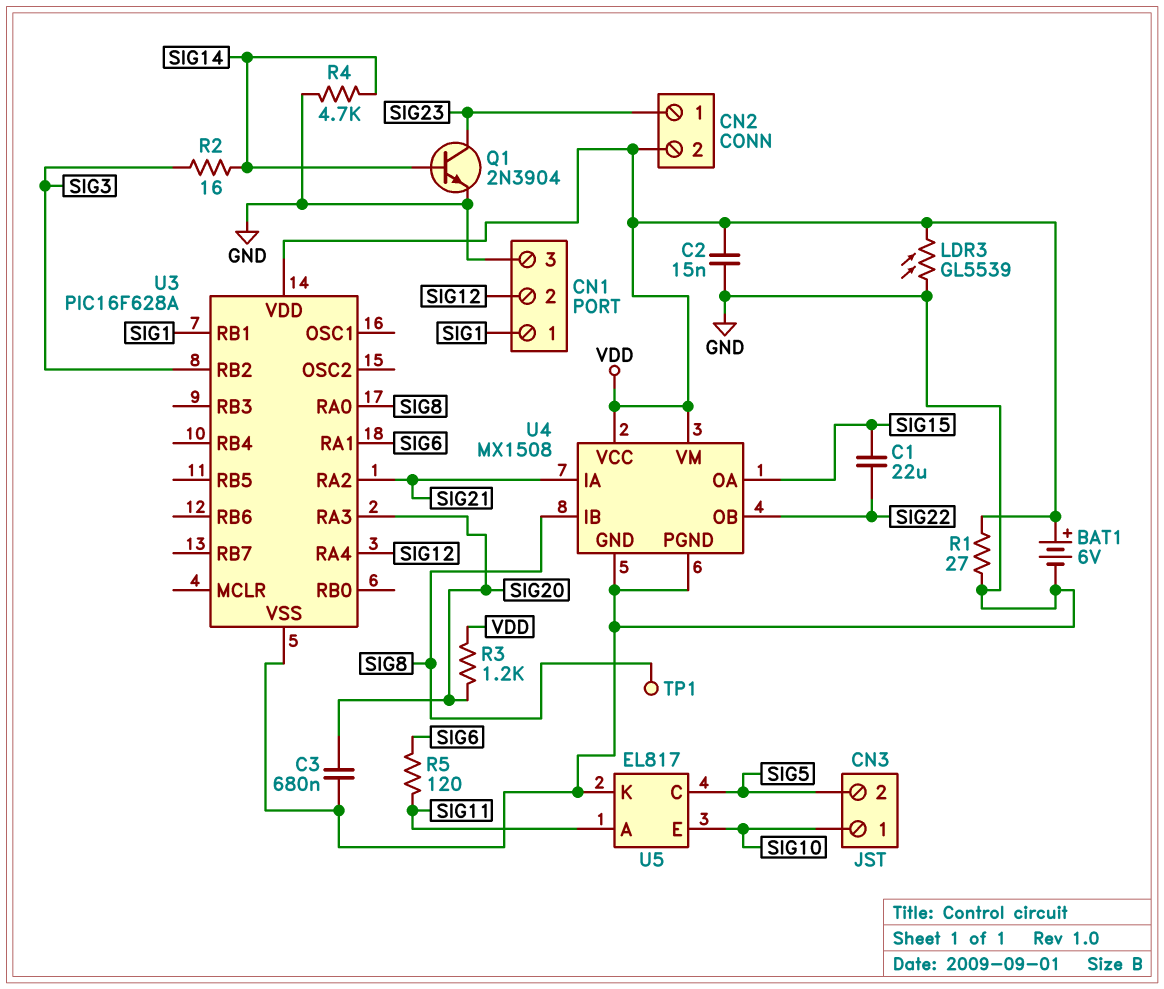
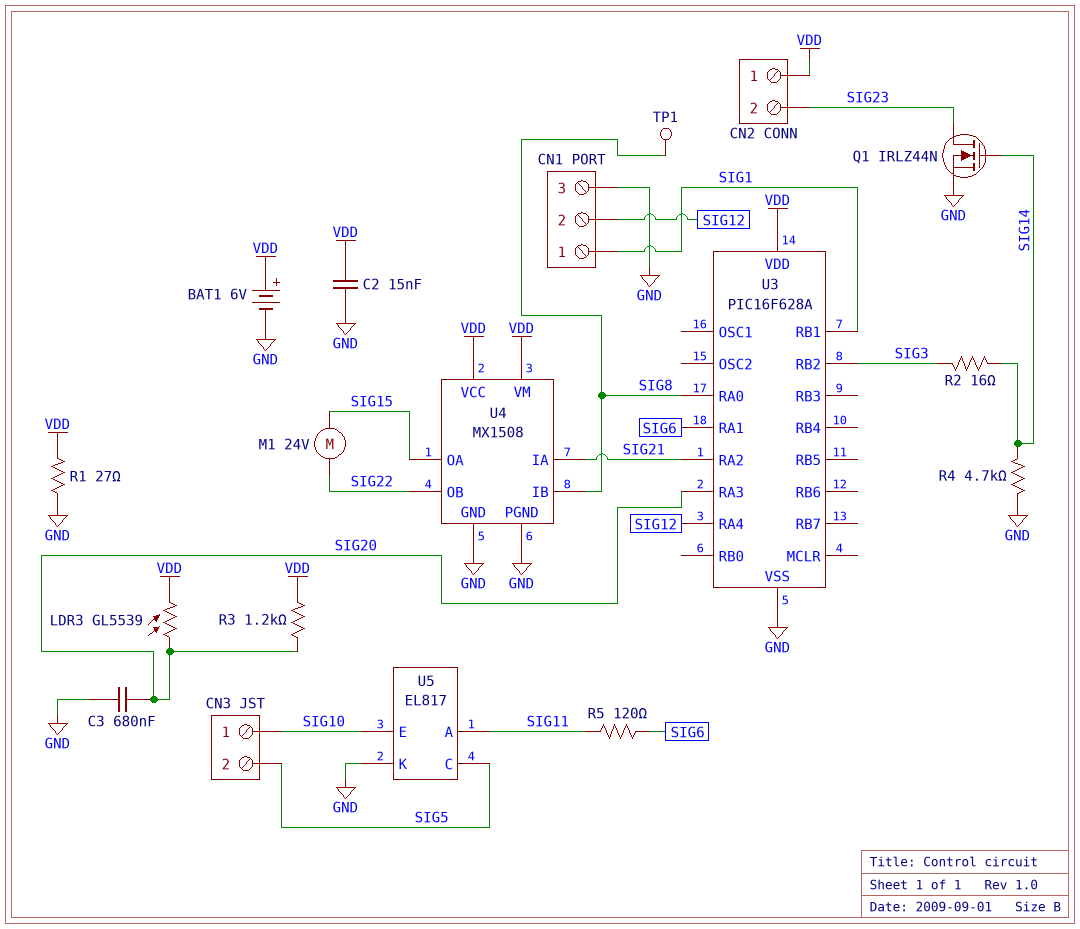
C1: 22uF (SIG15, SIG22) -> none
CN2 pin 1: SIG23 -> VDD
CN2 pin 2: VDD -> SIG23
LDR3: GL5539 (GND, VDD) -> GL5539 (SIG20, VDD)
M1: none -> motor 24V (SIG15, SIG22)
Q1: NPN 2N3904 (B SIG14, C SIG23, E GND) -> NMOS IRLZ44N (G SIG14, D SIG23, S GND)

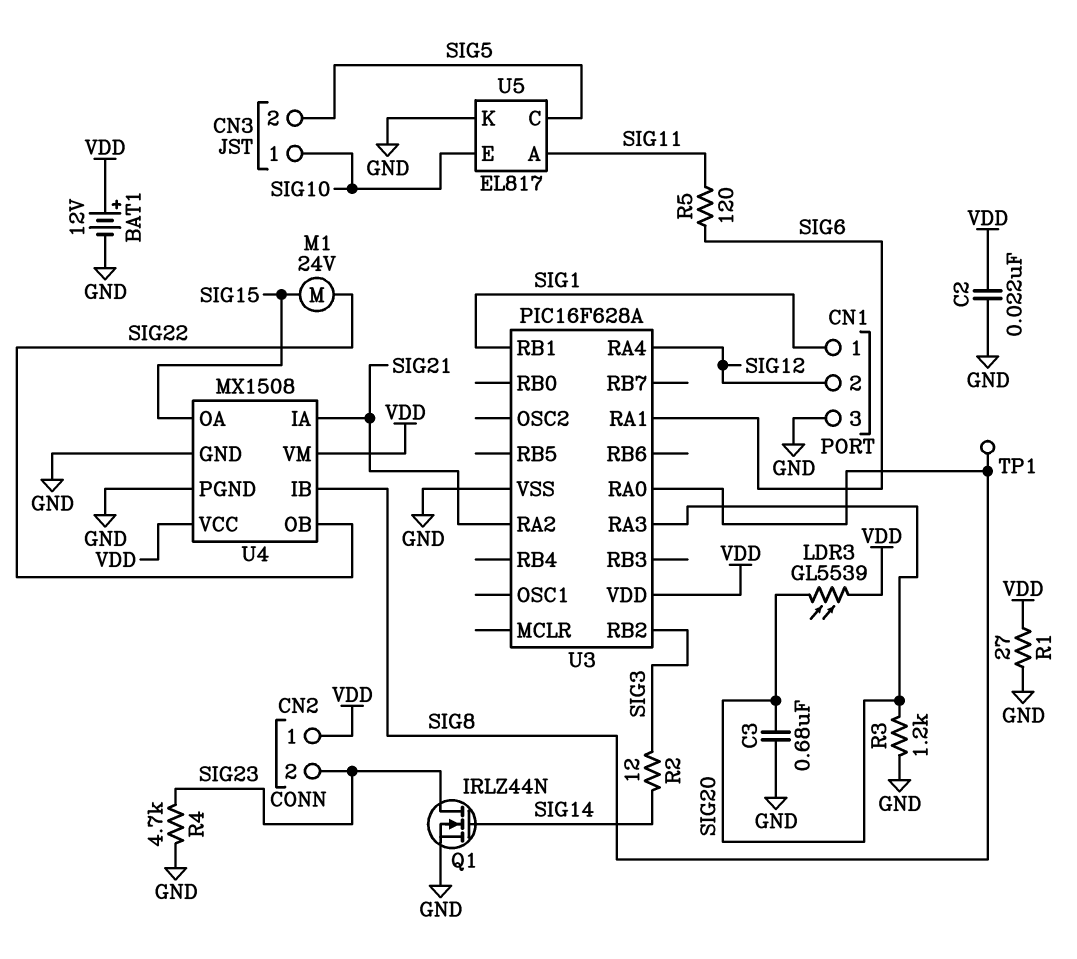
BAT1: 6V (plus VDD, minus GND) -> 12V (plus VDD, minus GND)
C2: 15nF (GND, VDD) -> 22nF (GND, VDD)
R2: 16 (SIG3, SIG14) -> 12 (SIG3, SIG14)
R3: 1.2k (SIG20, VDD) -> 1.2k (GND, SIG20)
R4: 4.7k (GND, SIG14) -> 4.7k (GND, SIG23)

